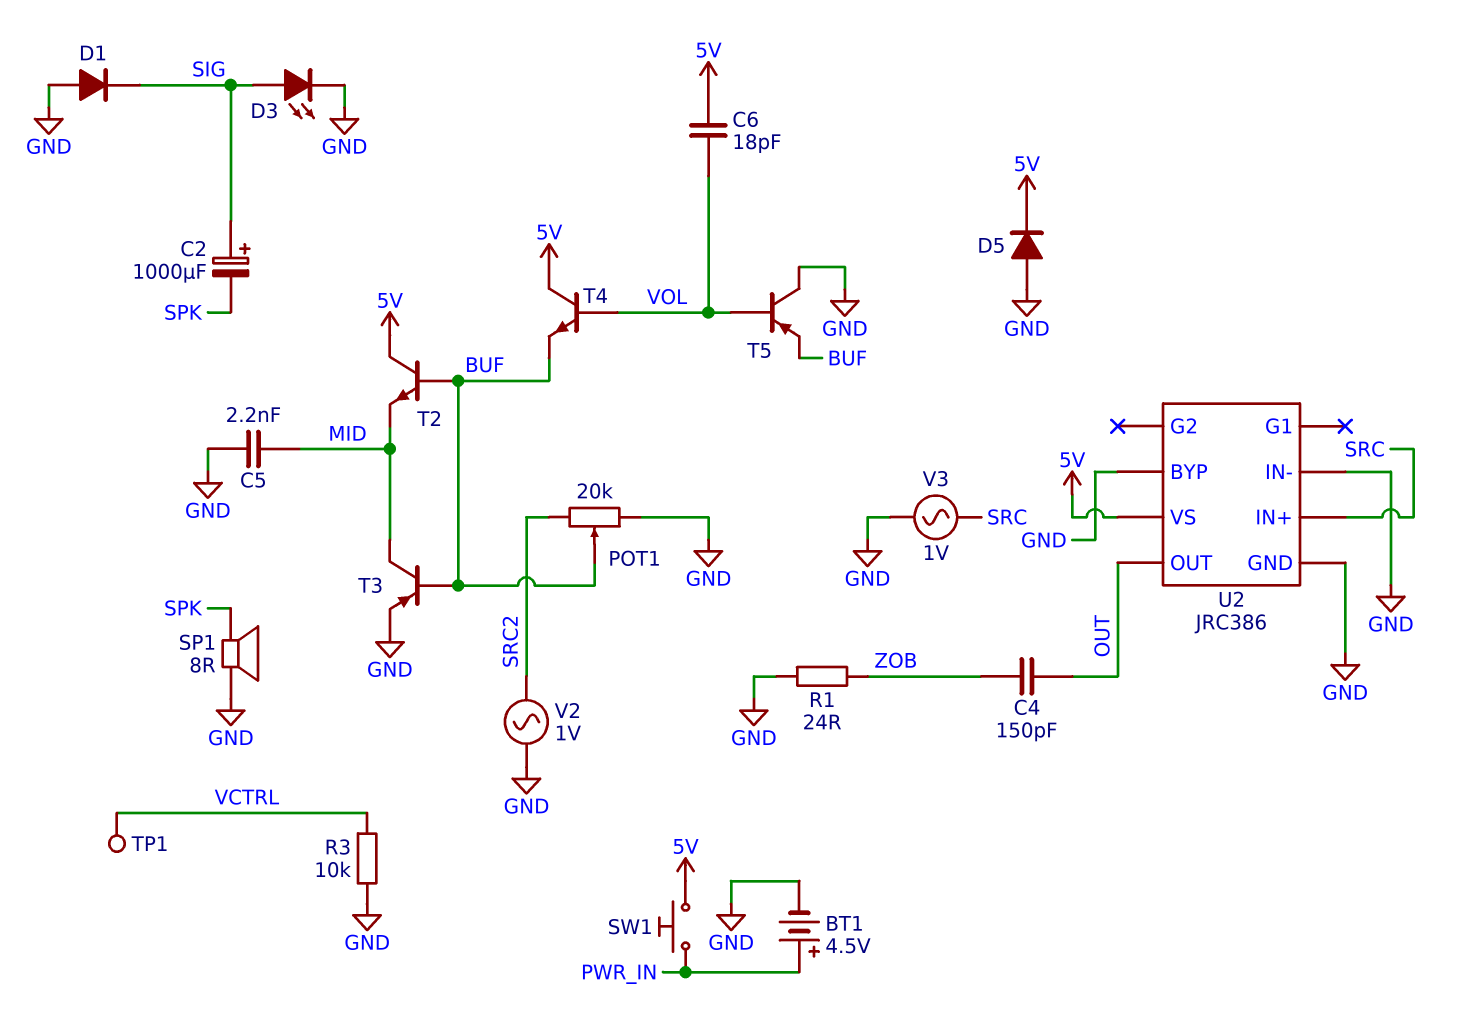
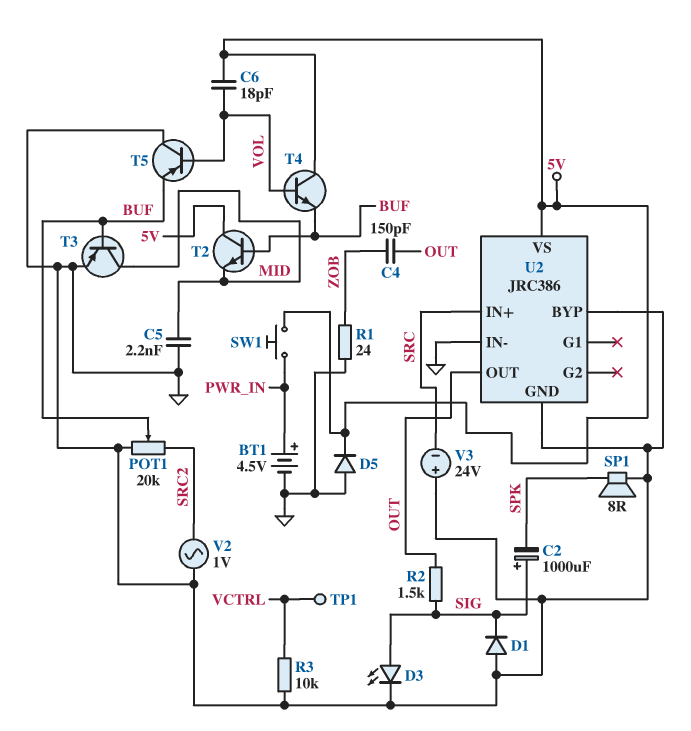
R2: none -> 1.5k (OUT, SIG)
V3: AC 1V (GND, SRC) -> 24V (plus GND, minus SRC)

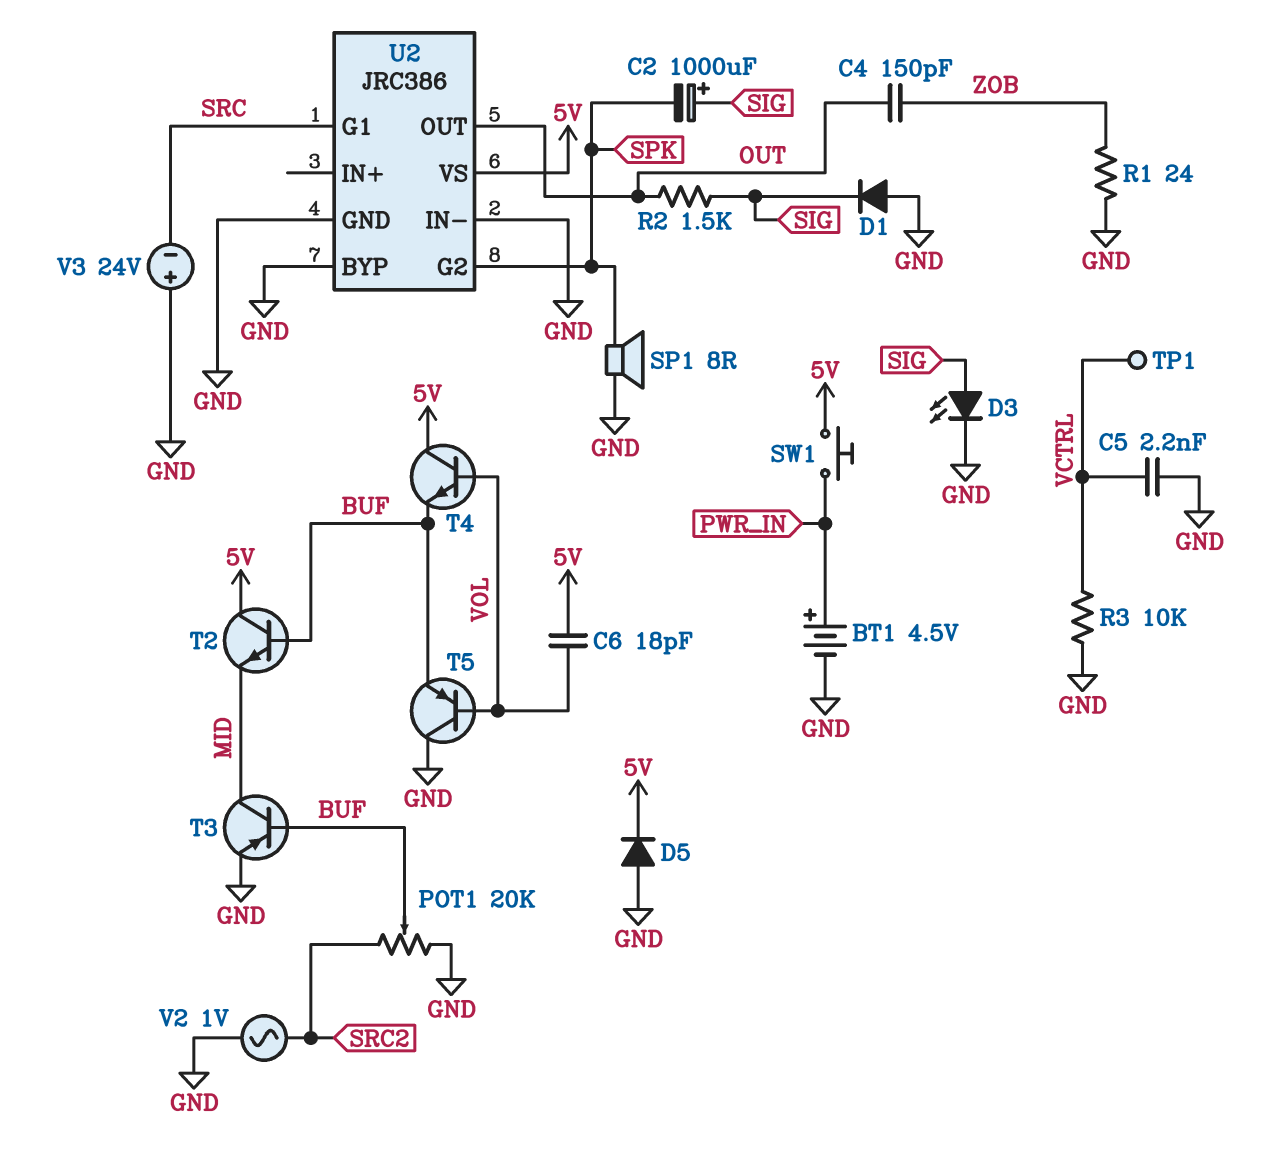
C5: 2.2nF (GND, MID) -> 2.2nF (GND, VCTRL)
U2 pin G1: none -> SRC
U2 pin G2: none -> SPK
U2 pin IN+: SRC -> none

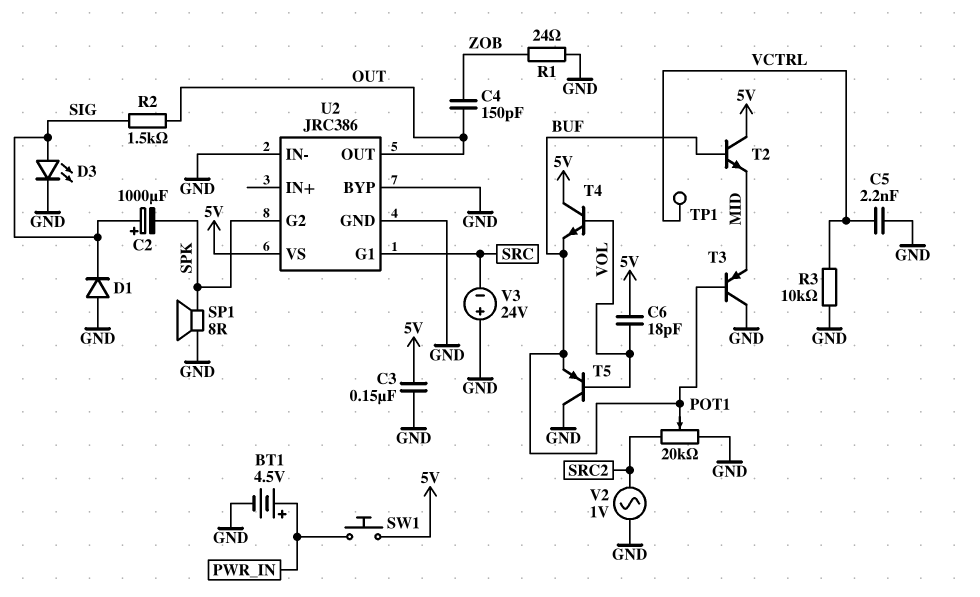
C3: none -> 150nF (5V, GND)
D5: diode (A GND, K 5V) -> none
T3: PNP (B BUF, C MID, E GND) -> PNP (B BUF, C GND, E MID)

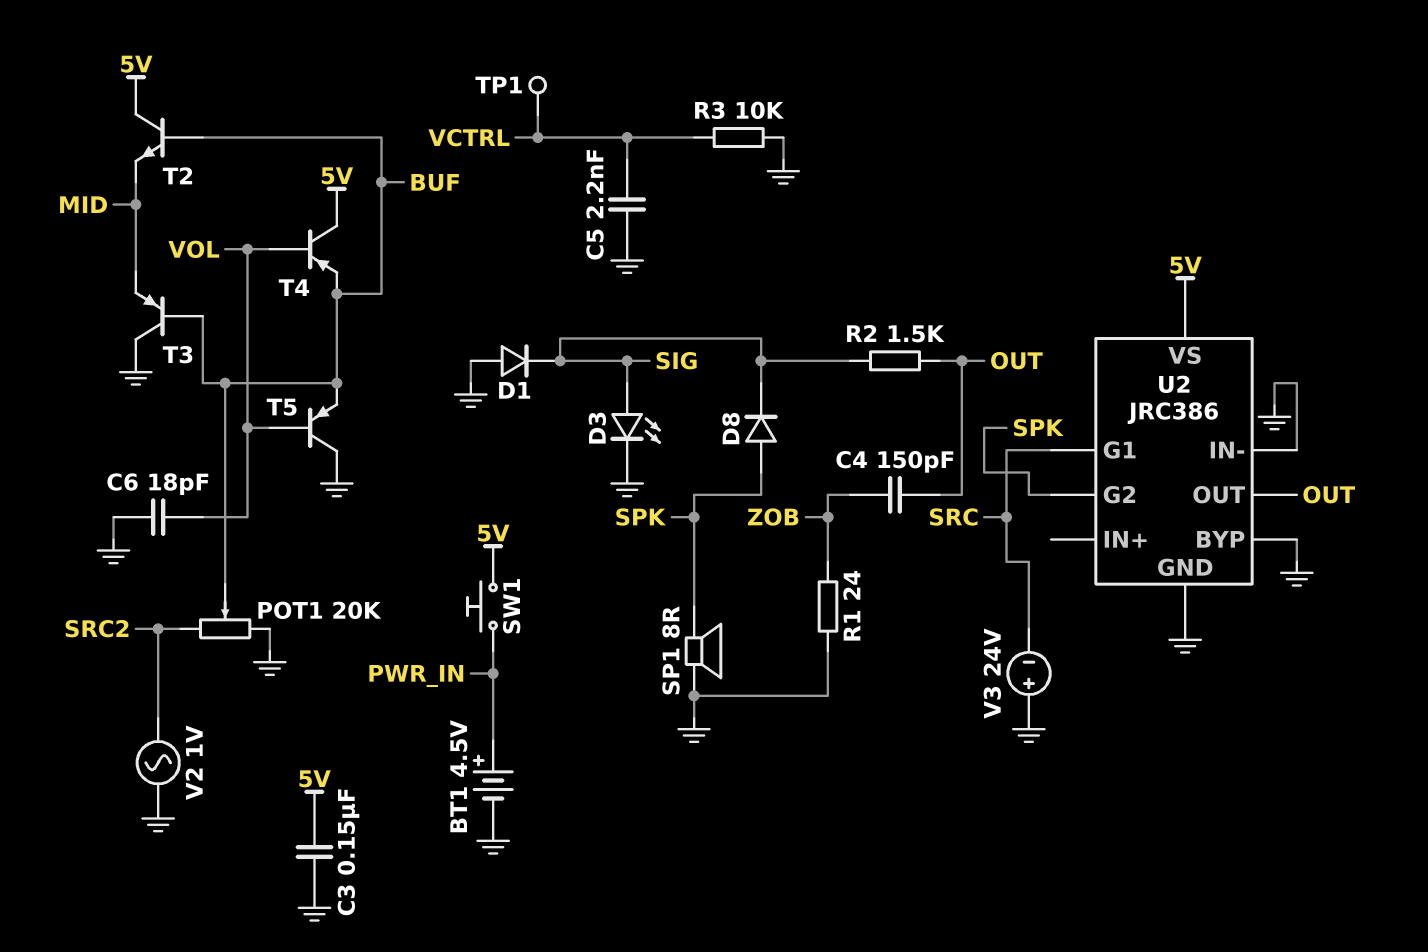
C2: 1000uF (plus SIG, minus SPK) -> none
C6: 18pF (5V, VOL) -> 18pF (GND, VOL)
D8: none -> diode (A SPK, K SIG)
T4: NPN (B VOL, C 5V, E BUF) -> PNP (B VOL, C 5V, E BUF)

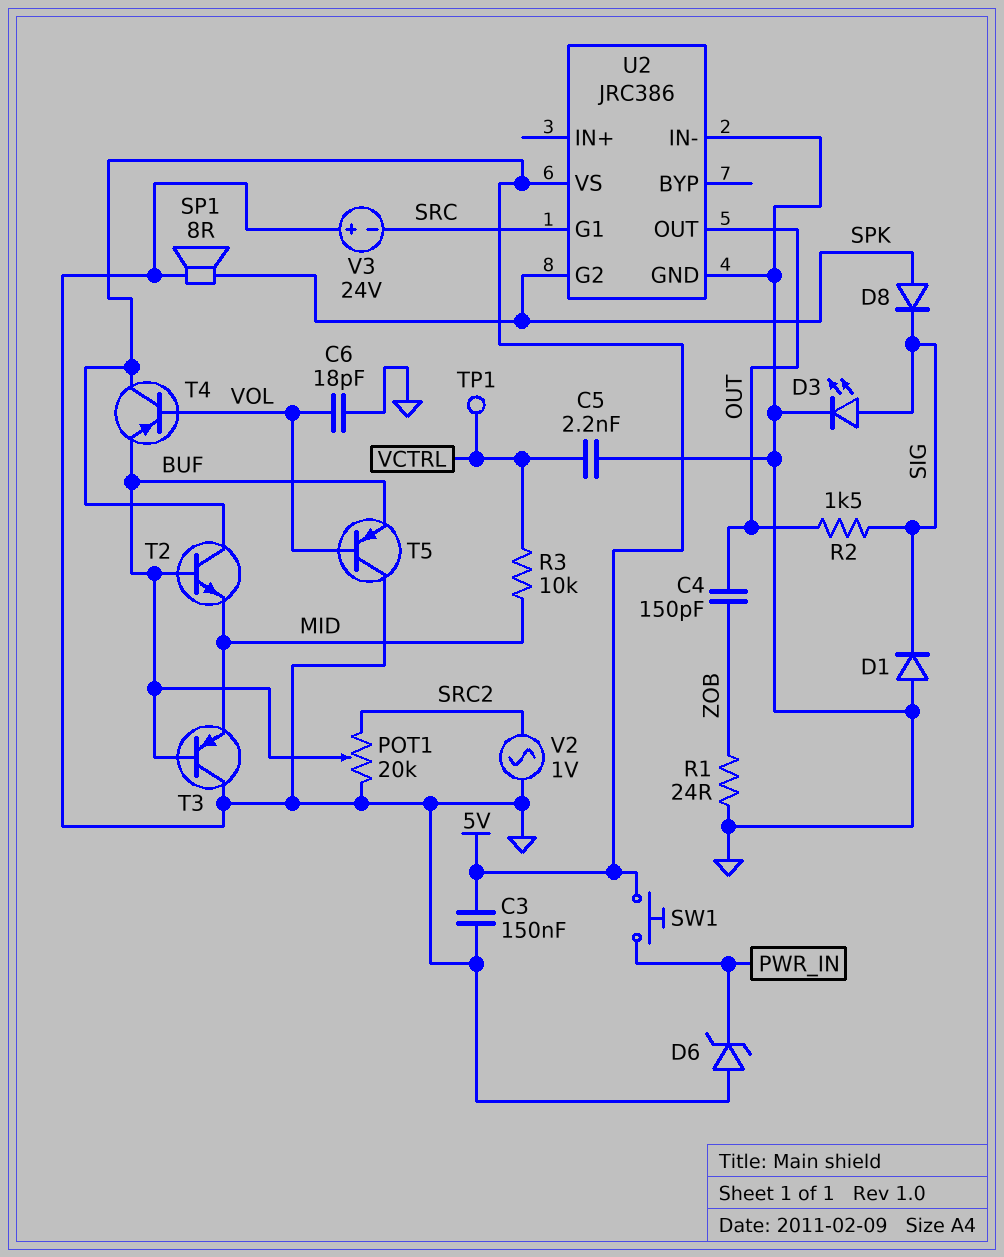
BT1: 4.5V (plus PWR_IN, minus GND) -> none
D6: none -> zener (A GND, K PWR_IN)
R3: 10k (GND, VCTRL) -> 10k (MID, VCTRL)
U2 pin BYP: GND -> none

